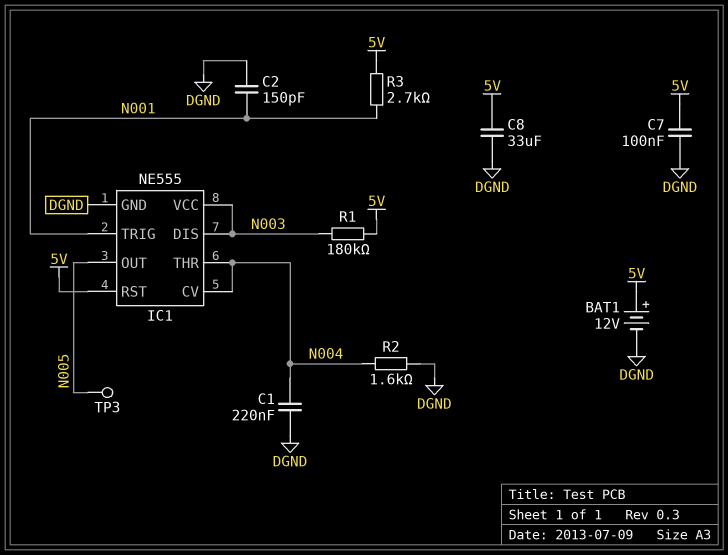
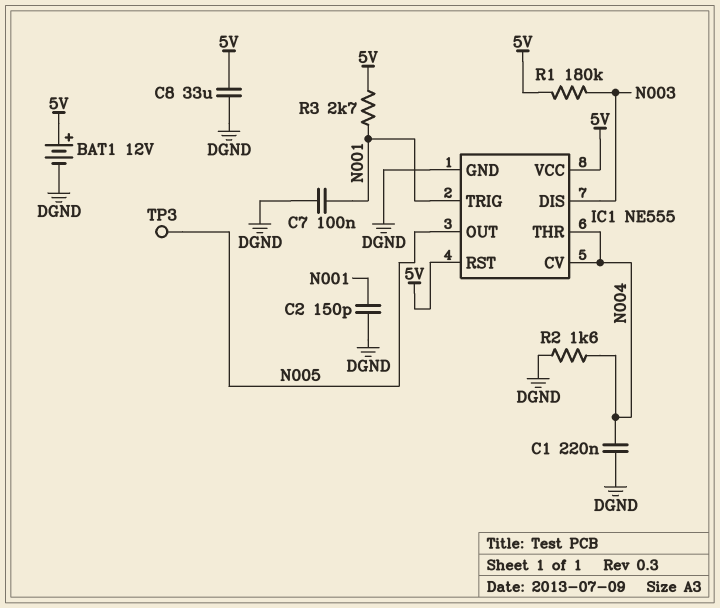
C7: 100nF (5V, DGND) -> 100nF (DGND, N001)
IC1 pin VCC: N003 -> 5V

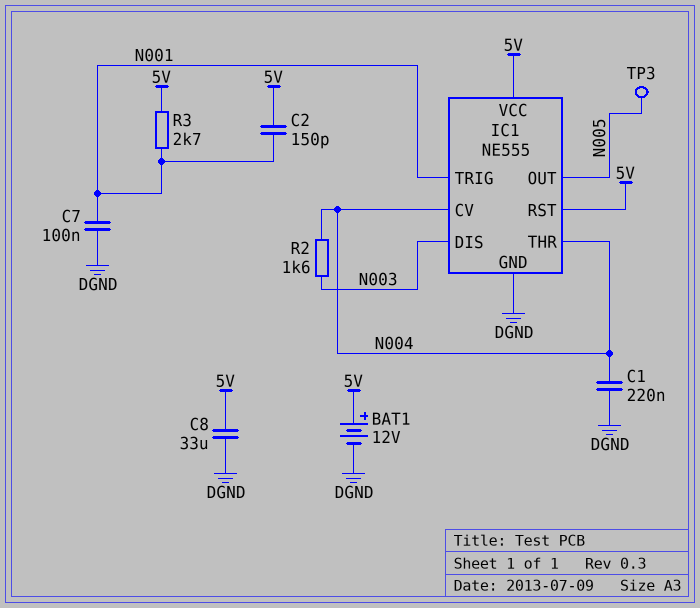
C2: 150pF (DGND, N001) -> 150pF (5V, N001)
R1: 180k (5V, N003) -> none
R2: 1.6k (DGND, N004) -> 1.6k (N003, N004)

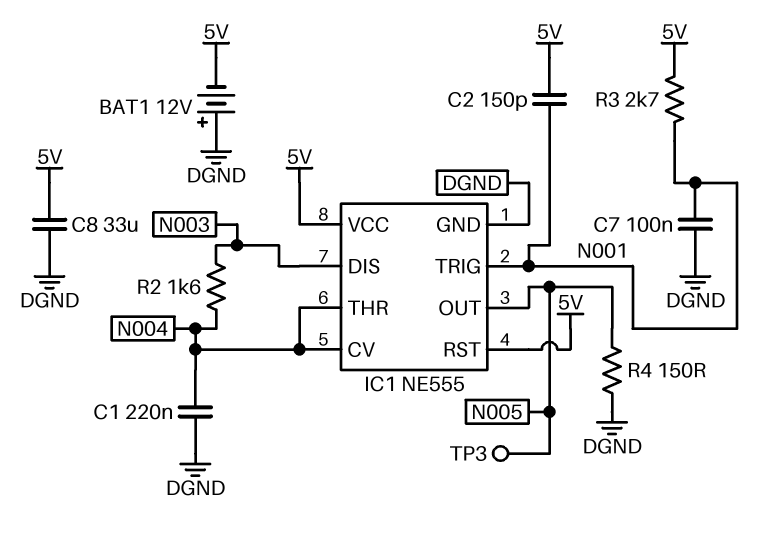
BAT1: 12V (plus 5V, minus DGND) -> 12V (plus DGND, minus 5V)
R4: none -> 150 (DGND, N005)

